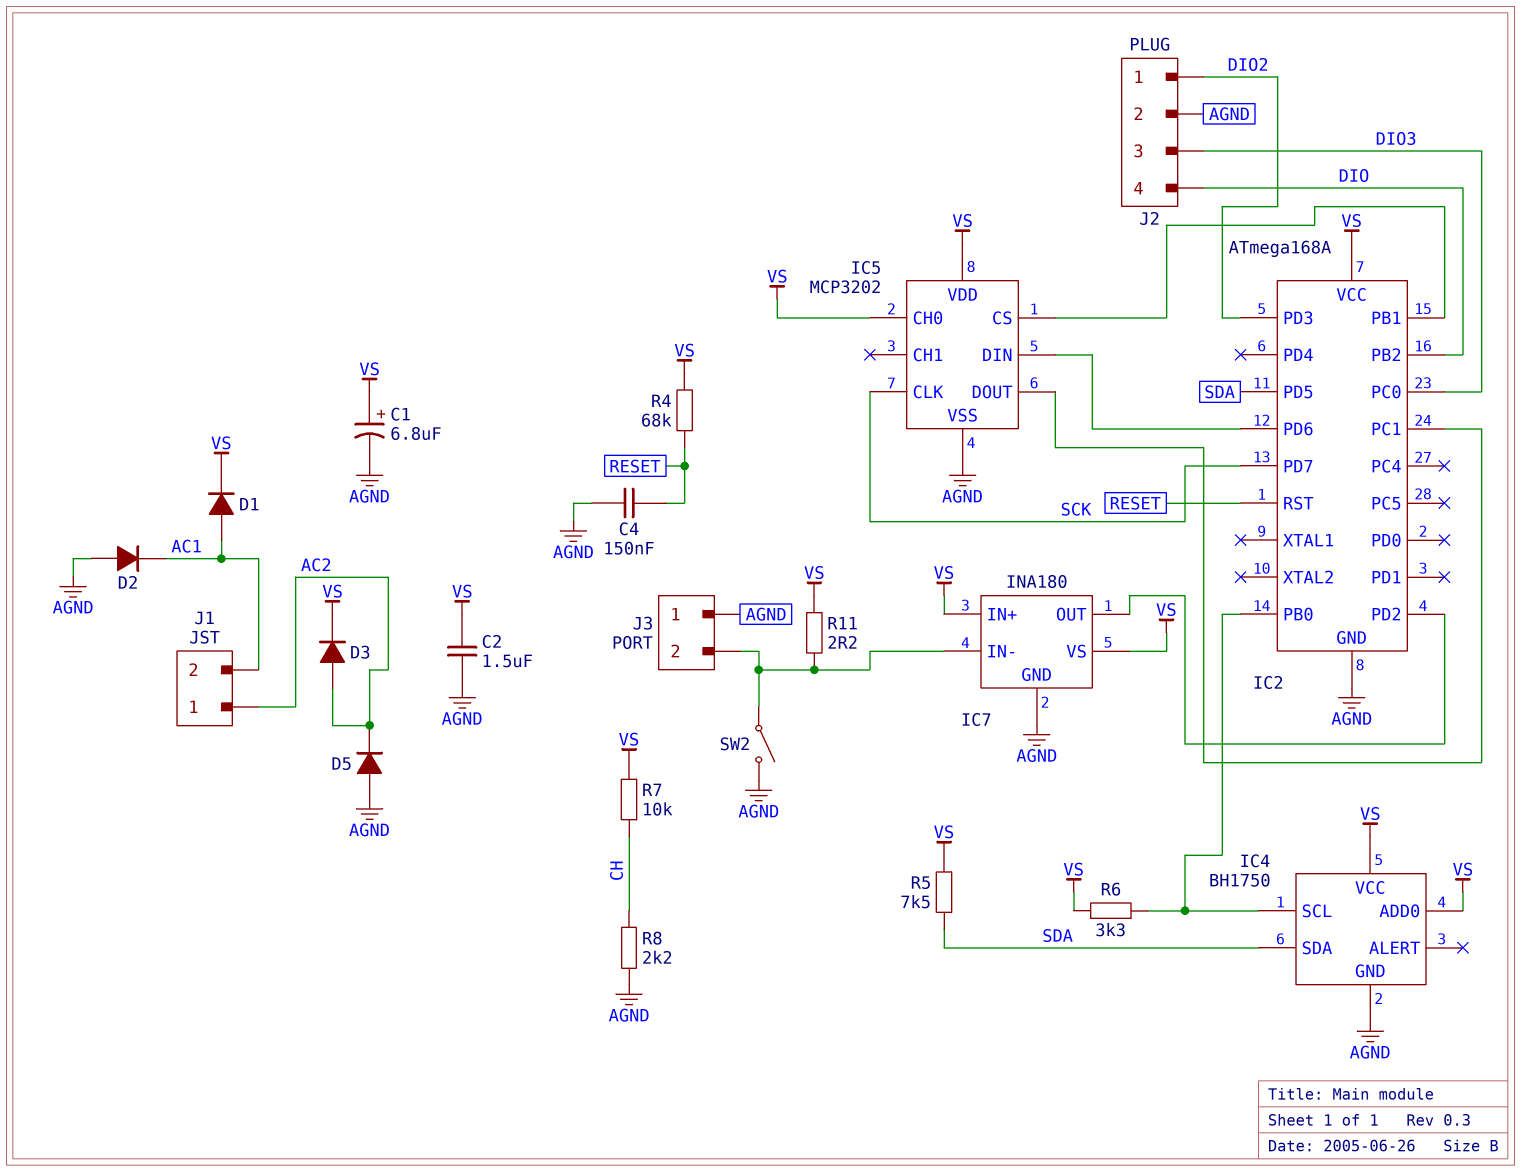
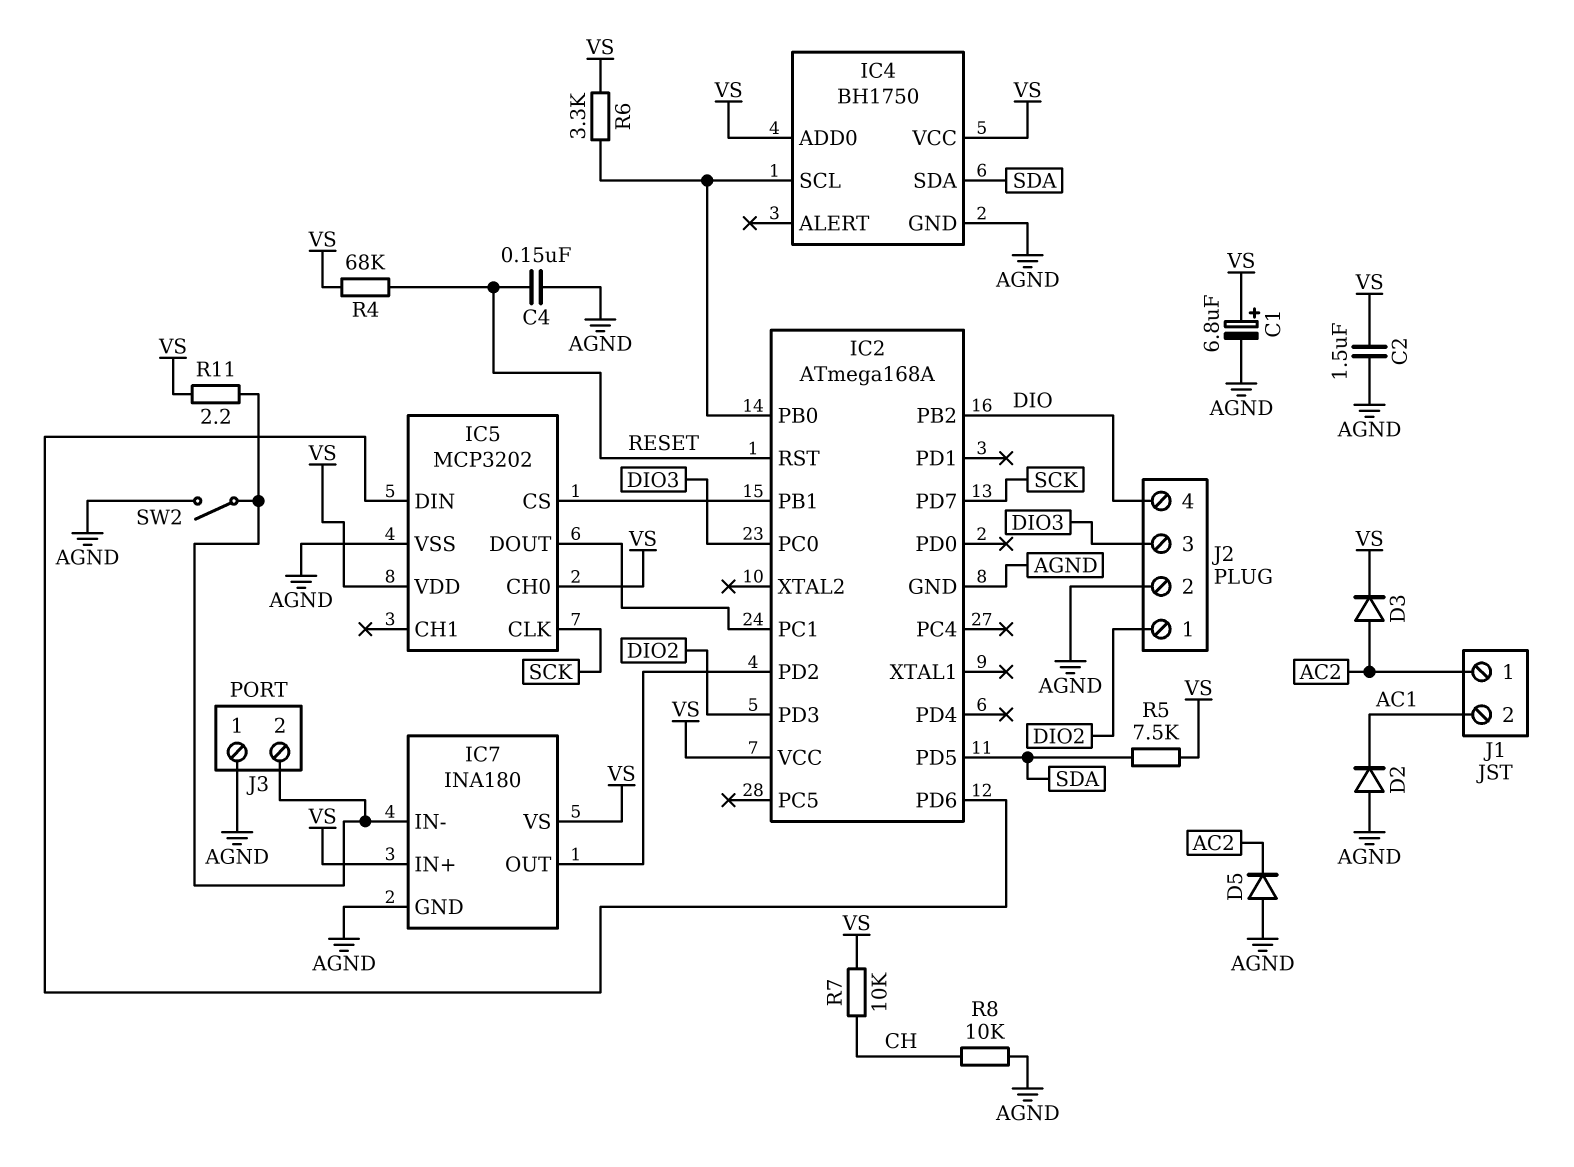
D1: diode (A AC1, K VS) -> none
R8: 2.2k (AGND, CH) -> 10k (AGND, CH)

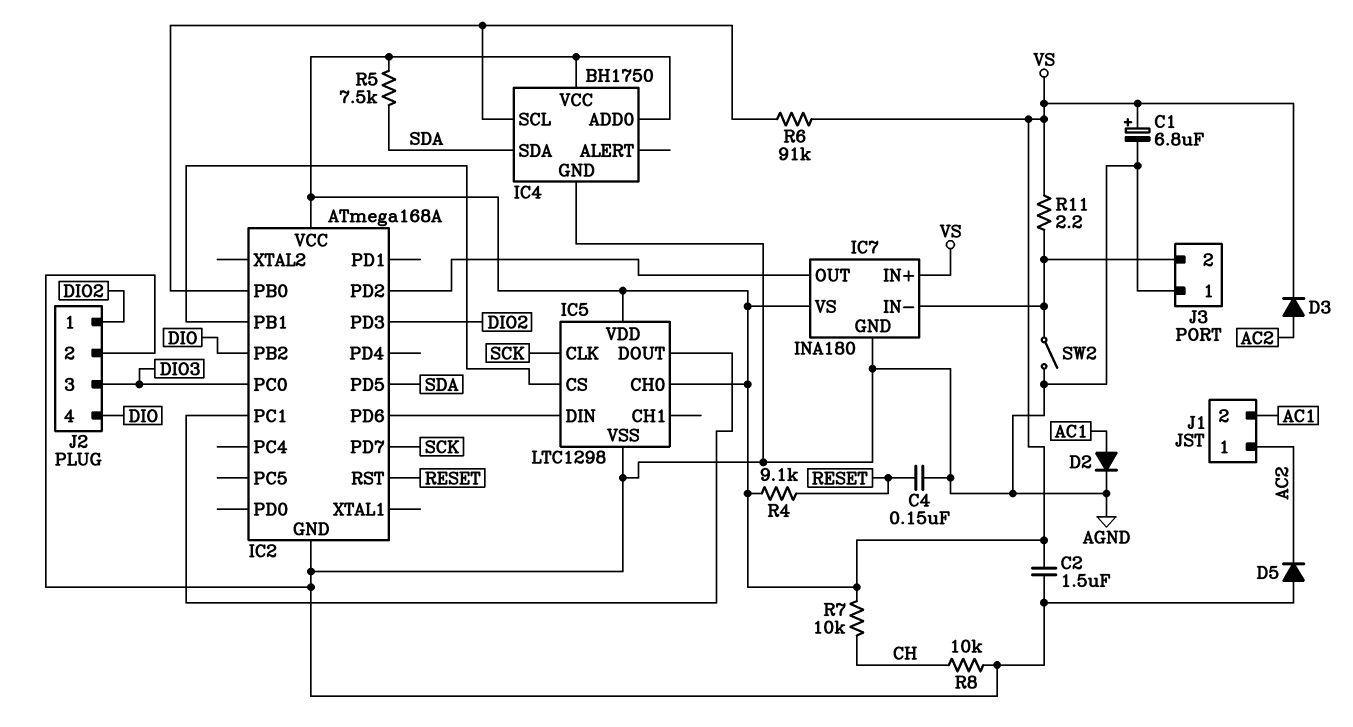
D2: diode (A AGND, K AC1) -> diode (A AC1, K AGND)
IC5: MCP3202 -> LTC1298
R4: 68k (RESET, VS) -> 9.1k (RESET, VS)
R6: 3.3k (IC2/PB0, VS) -> 91k (IC2/PB0, VS)

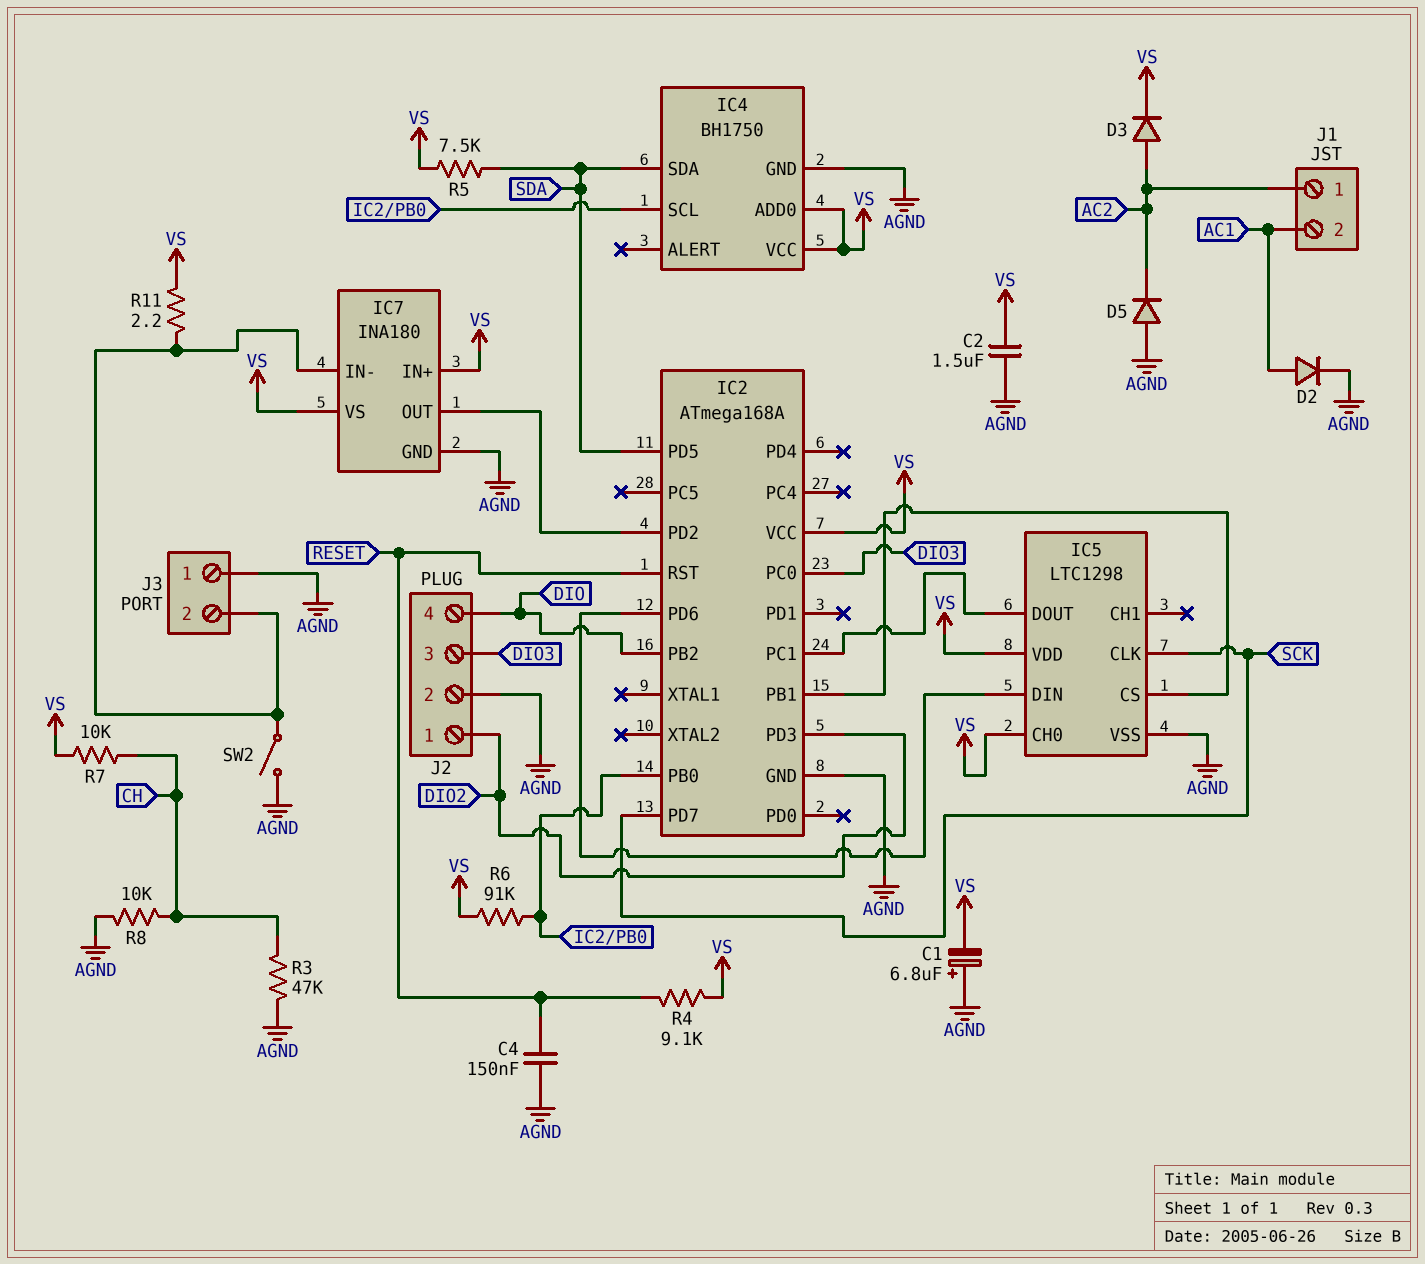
C1: 6.8uF (plus VS, minus AGND) -> 6.8uF (plus AGND, minus VS)
R3: none -> 47k (AGND, CH)

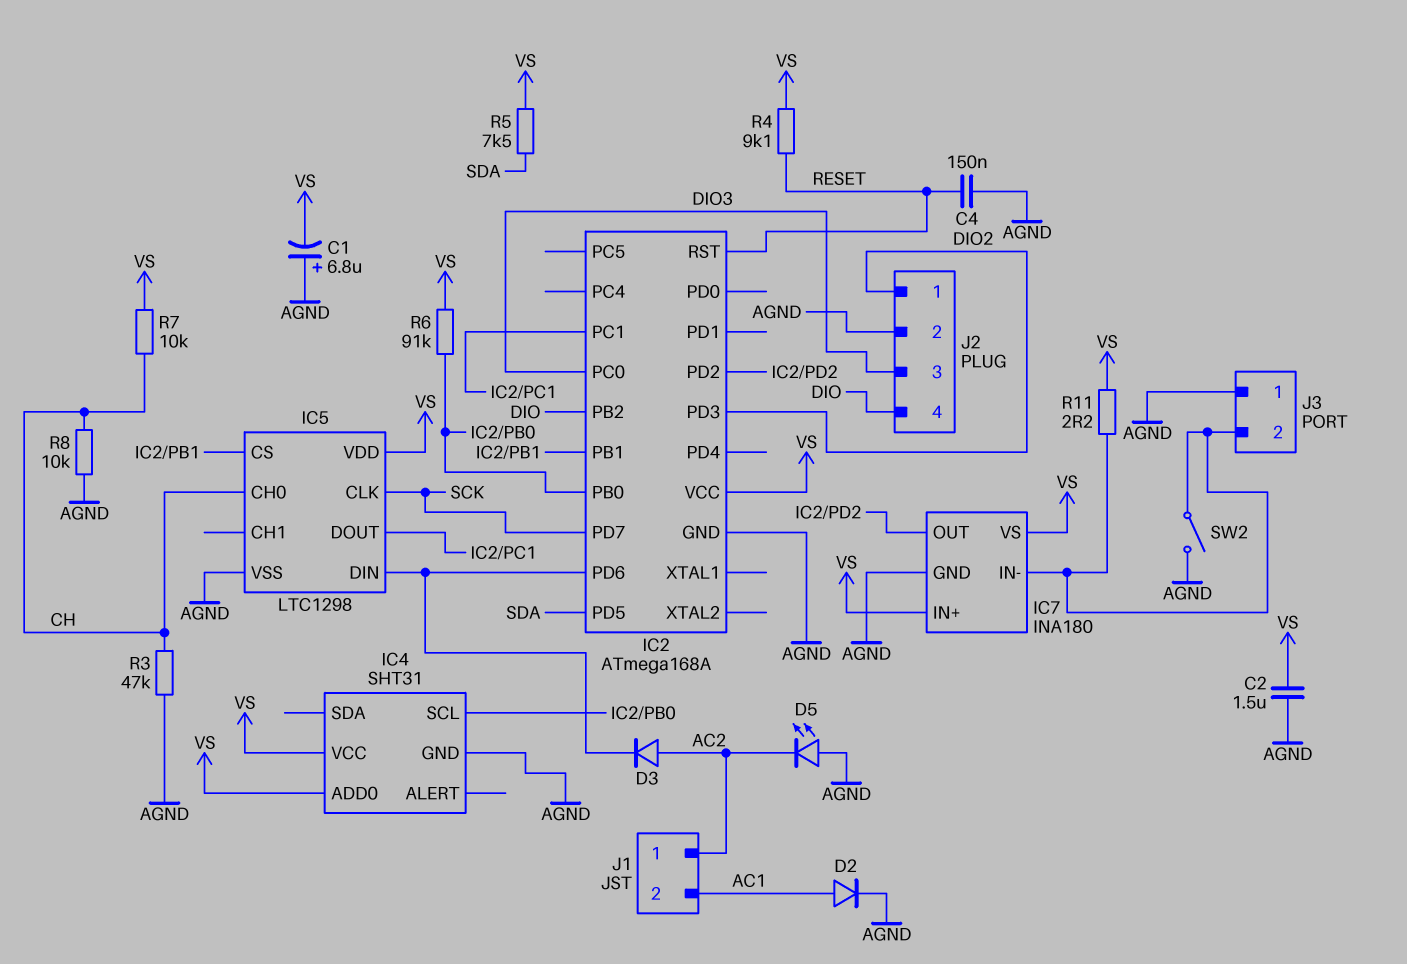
D3: diode (A AC2, K VS) -> diode (A AC2, K IC2/PD6)
D5: diode (A AGND, K AC2) -> LED (A AGND, K AC2)
IC4: BH1750 -> SHT31
IC4 pin SDA: SDA -> none
IC5 pin CH0: VS -> CH

